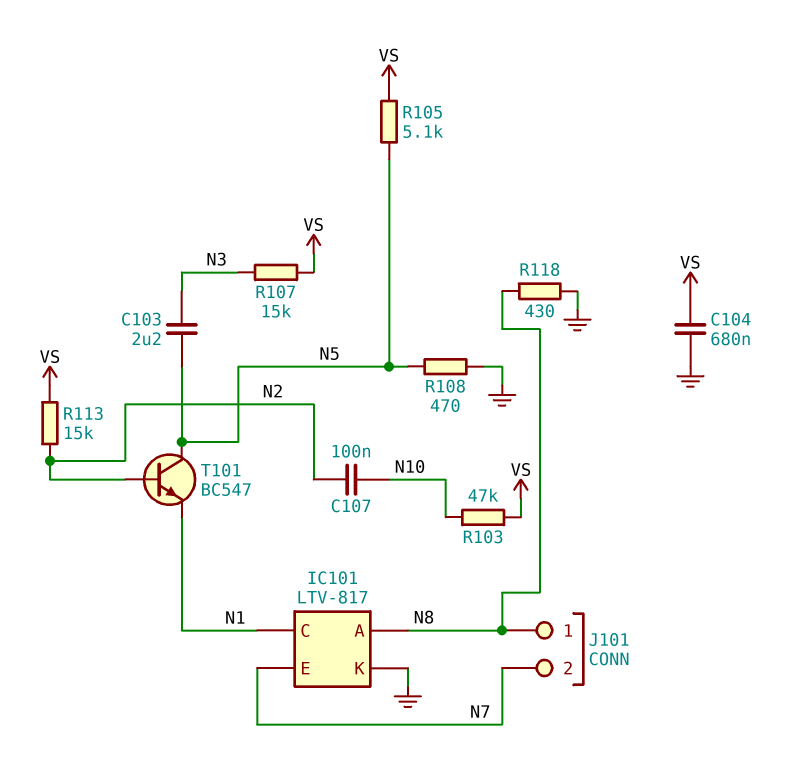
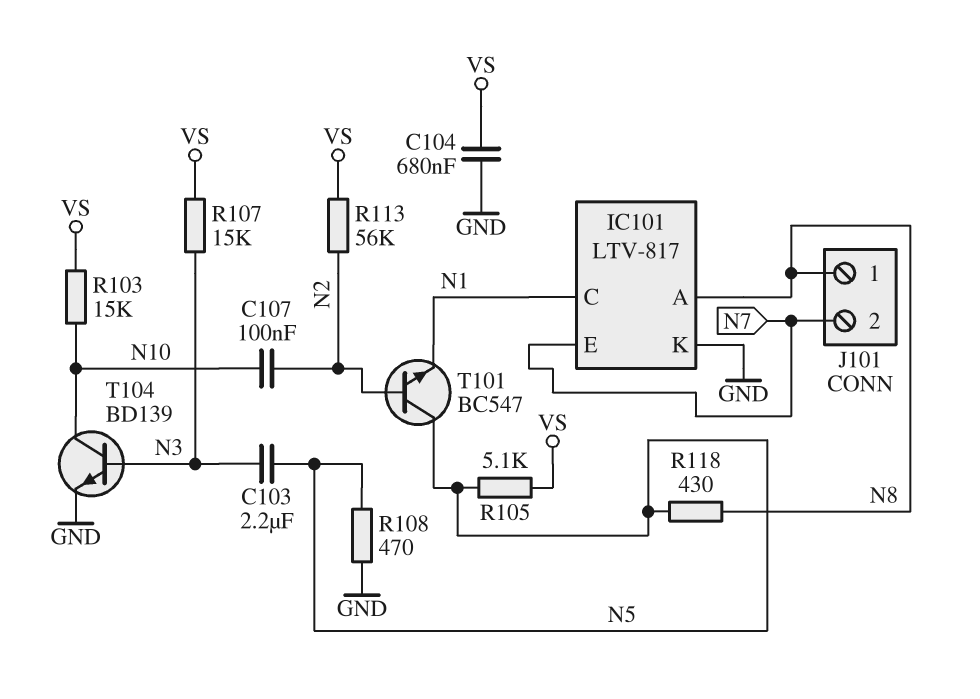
R103: 47k (N10, VS) -> 15k (N10, VS)
R113: 15k (N2, VS) -> 56k (N2, VS)
R118: 430 (GND, N8) -> 430 (N5, N8)
T104: none -> NPN BD139 (B N3, C N10, E GND)

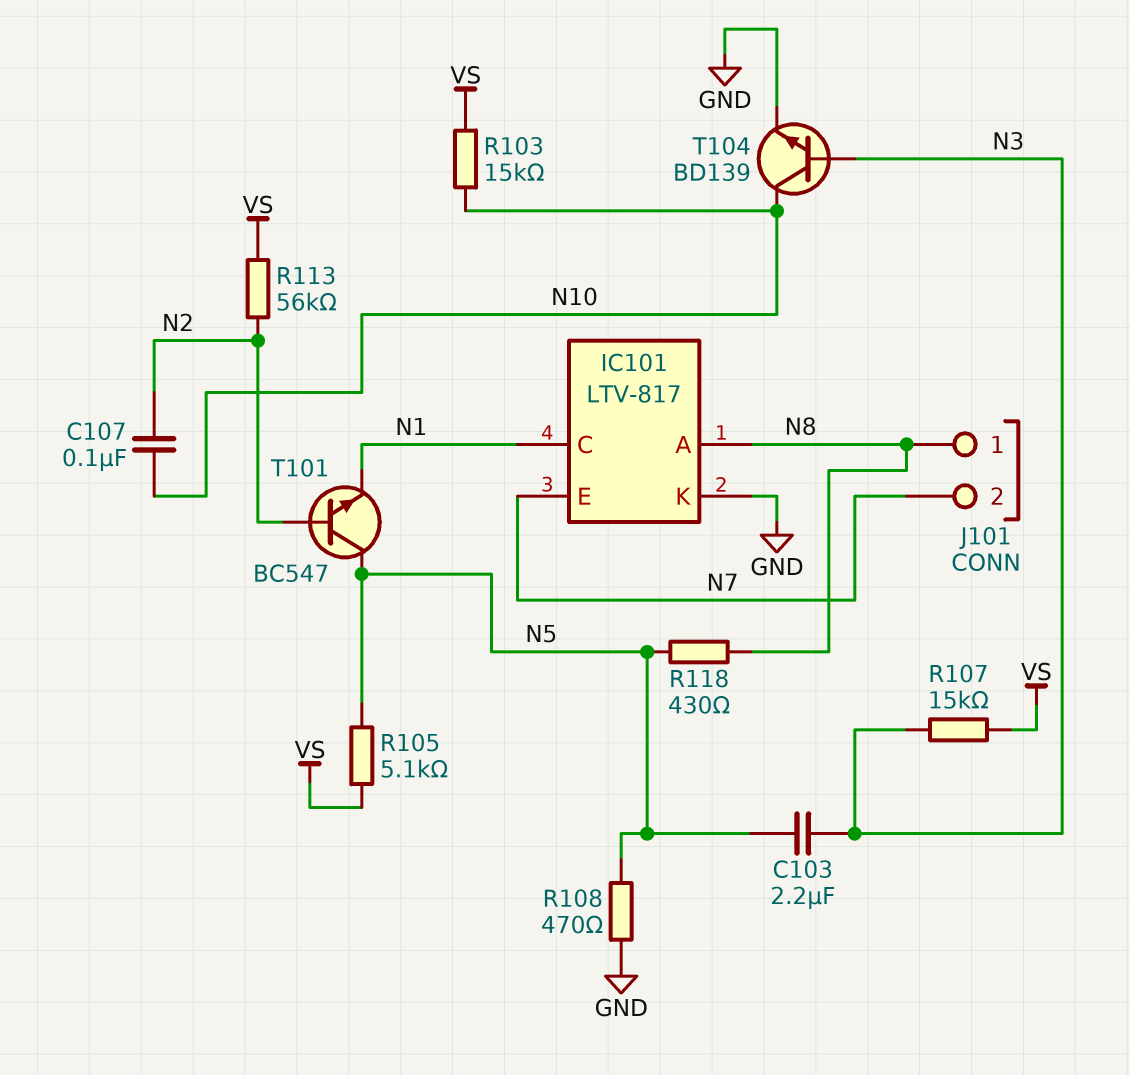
C104: 680nF (GND, VS) -> none

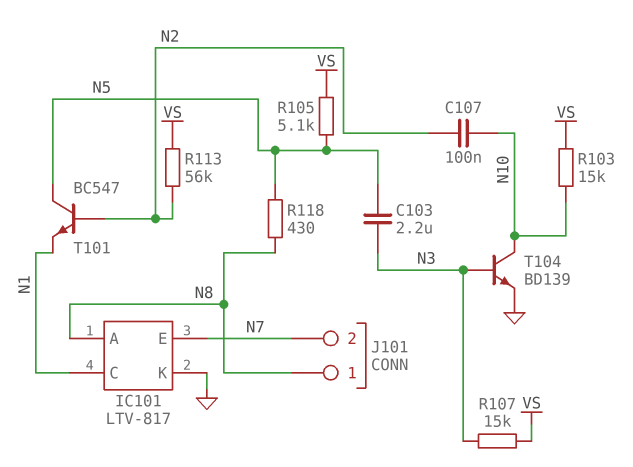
R108: 470 (GND, N5) -> none

